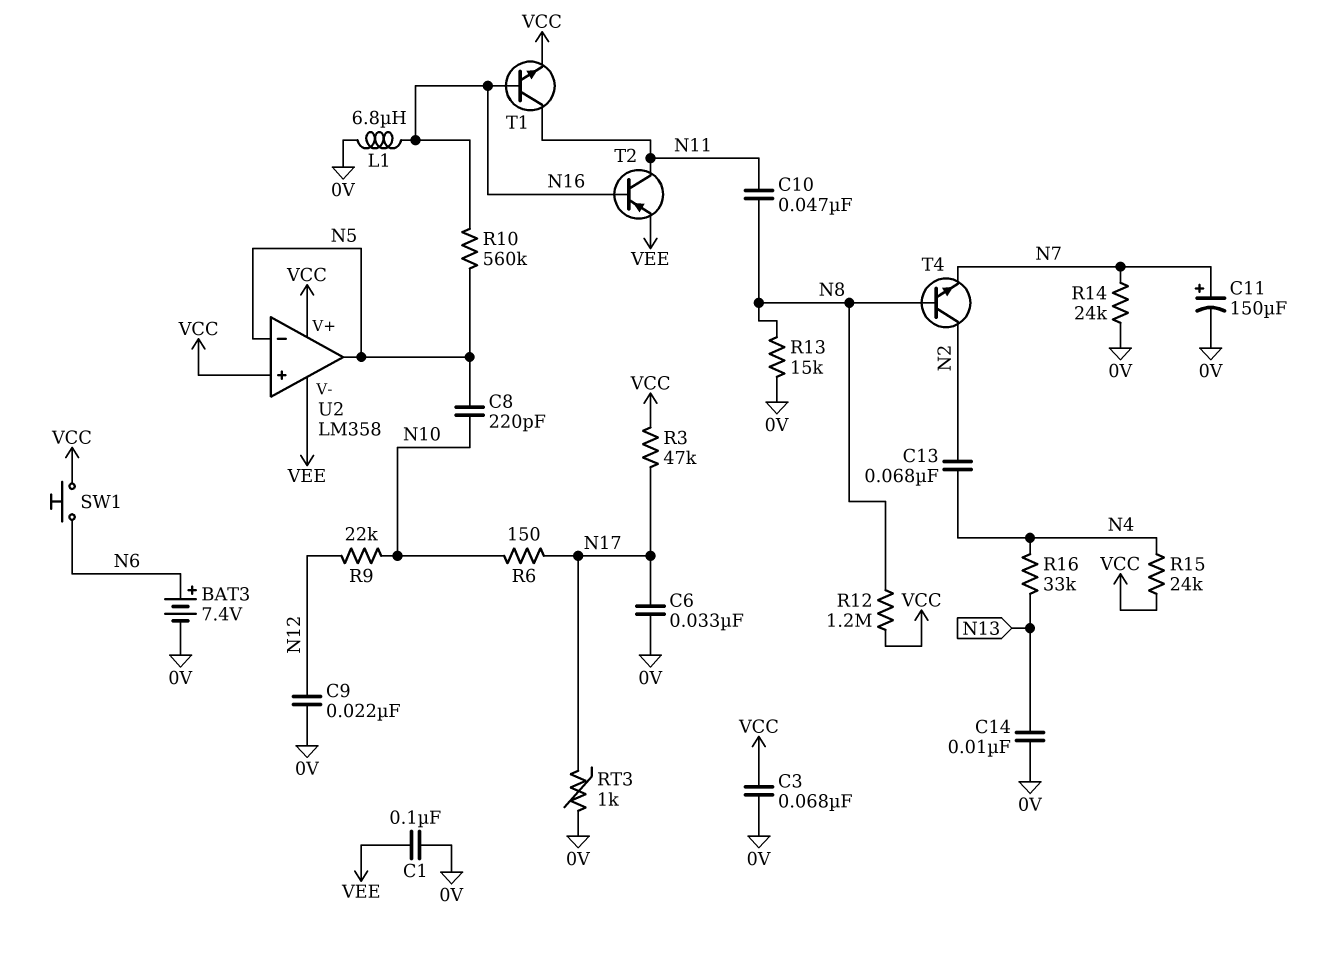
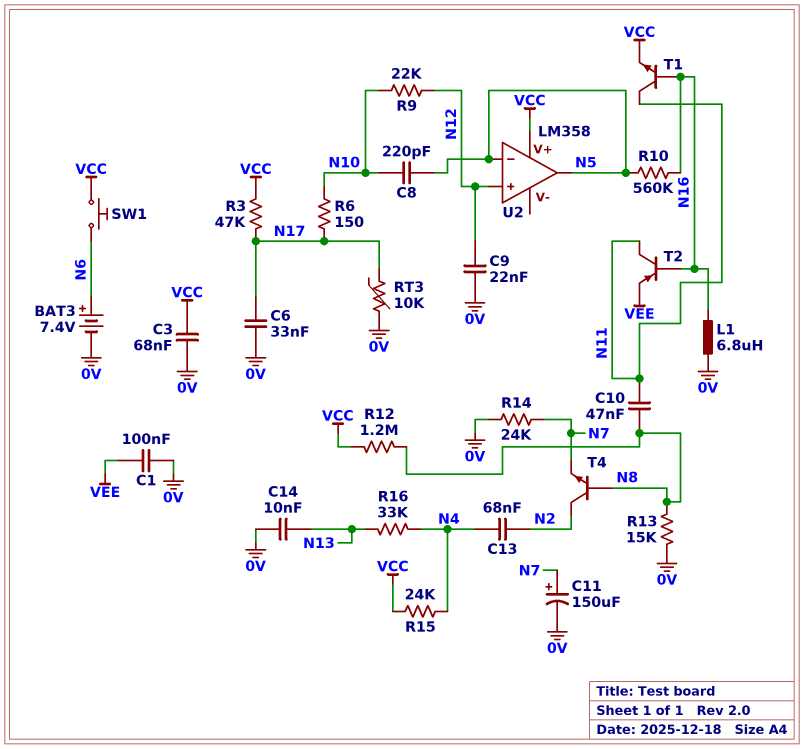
RT3: 1k (0V, N17) -> 10k (0V, N17)
U2 pin V-: VEE -> none
U2 pin in+: VCC -> N12

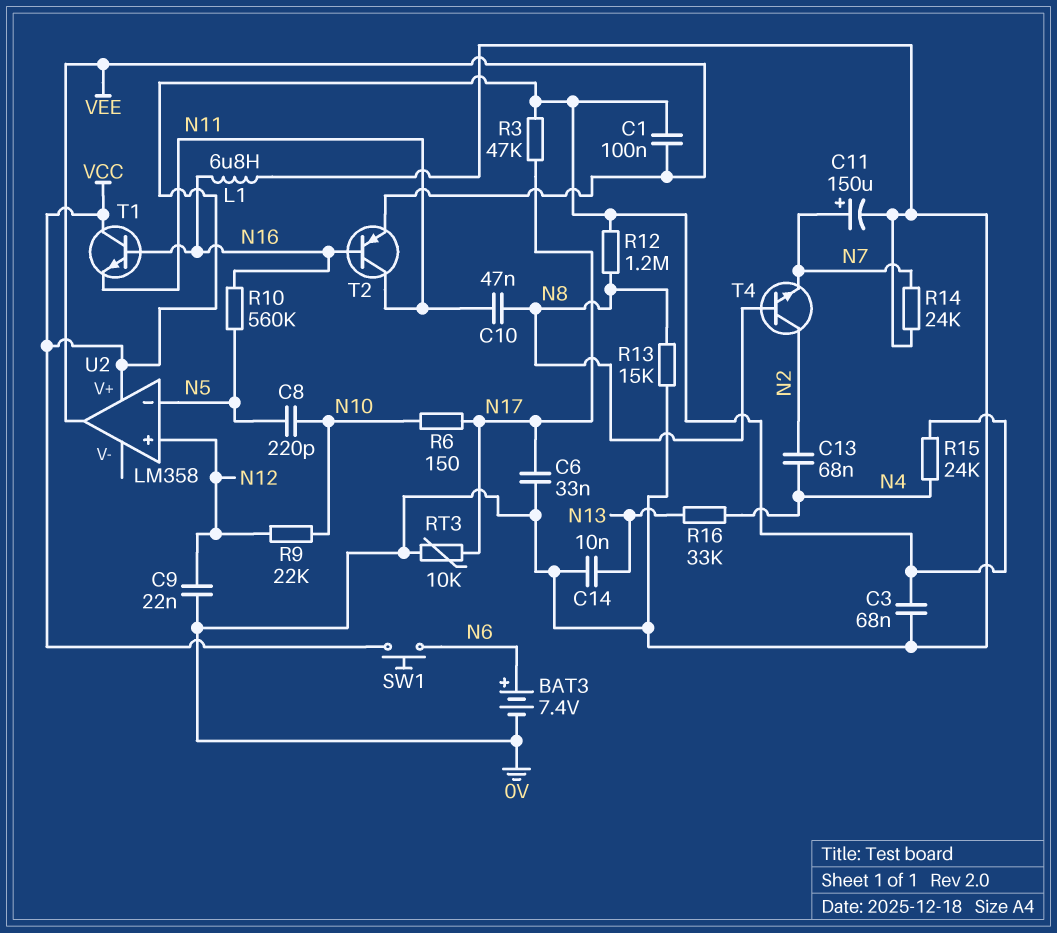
C1: 100nF (0V, VEE) -> 100nF (VCC, VEE)
T1: NPN (B N16, C N11, E VCC) -> NPN (B N16, C VCC, E N11)
U2 pin out: N5 -> VEE

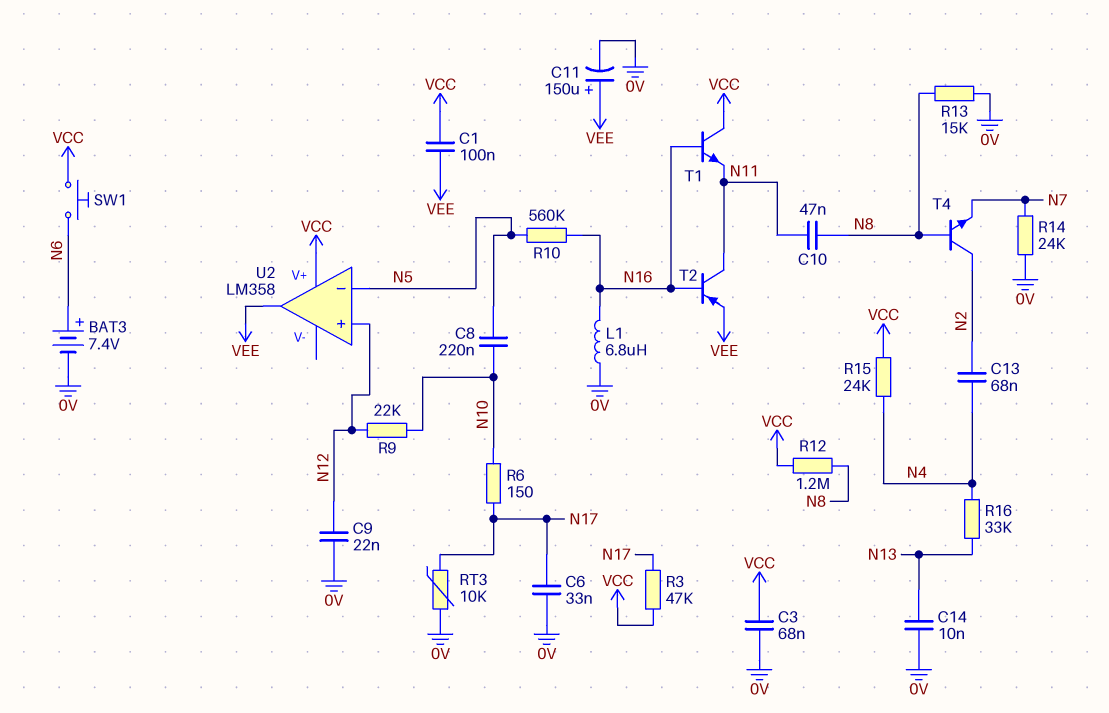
C8: 220pF (N5, N10) -> 220nF (N5, N10)
C11: 150uF (plus N7, minus 0V) -> 150uF (plus VEE, minus 0V)

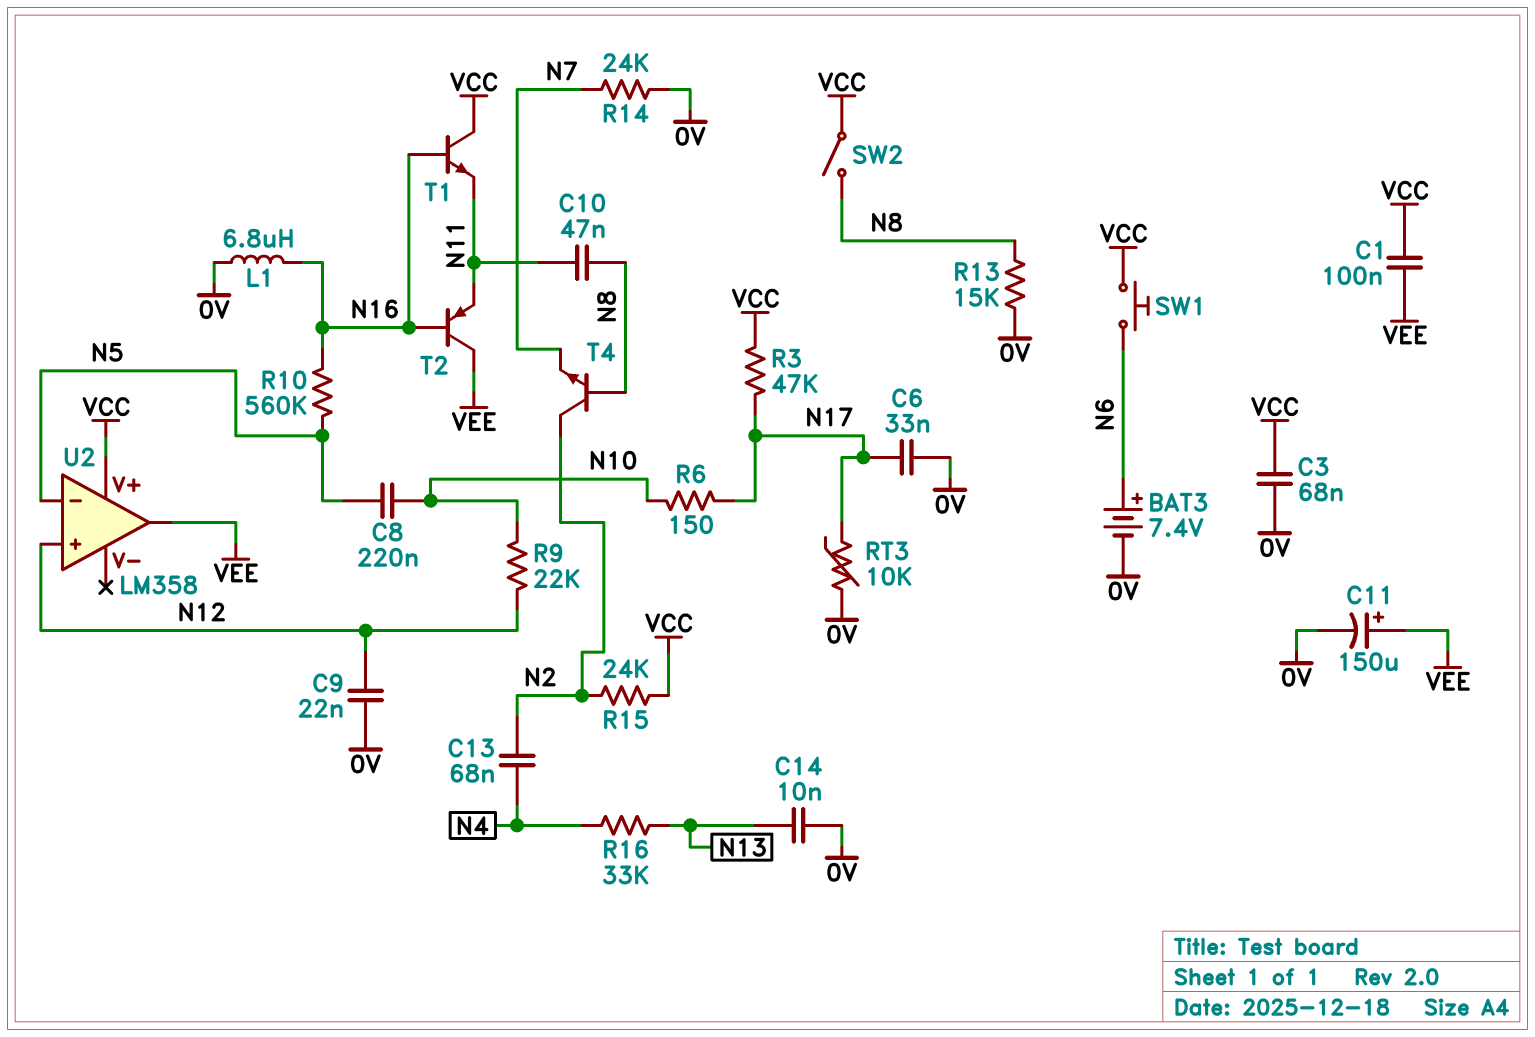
R12: 1.2M (N8, VCC) -> none
R15: 24k (N4, VCC) -> 24k (N2, VCC)
SW2: none -> switch (N8, VCC)
T2: PNP (B N16, C N11, E VEE) -> PNP (B N16, C VEE, E N11)

